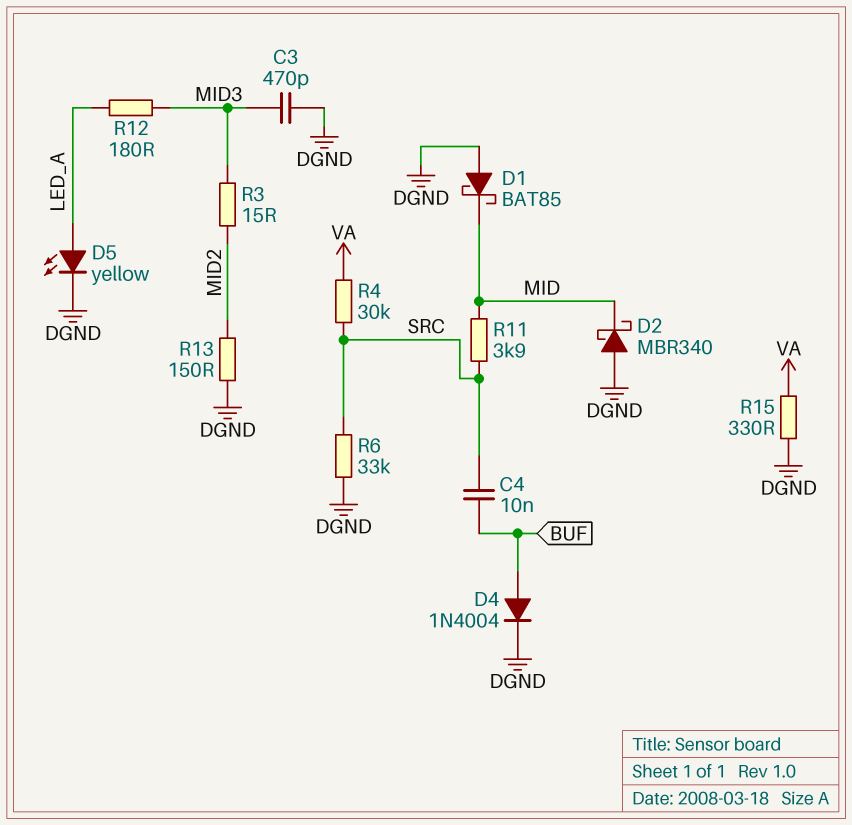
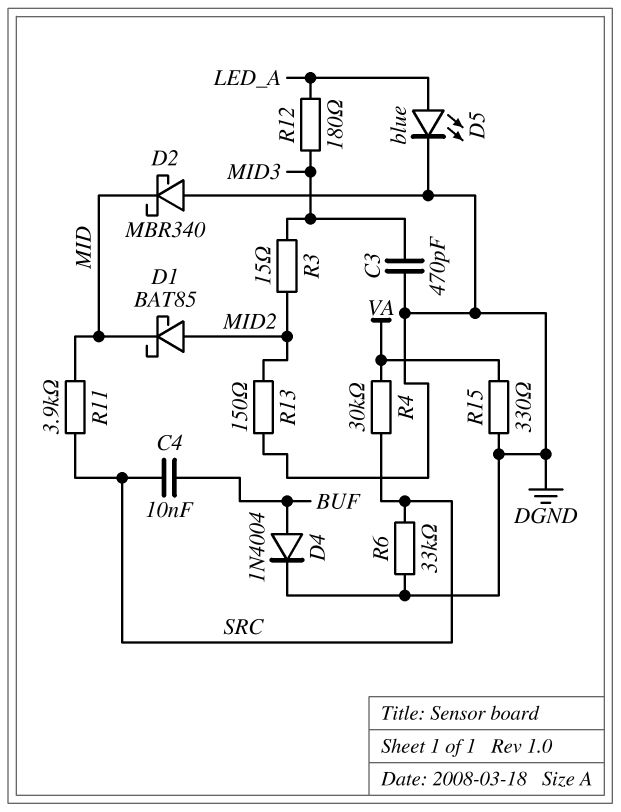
D1: schottky BAT85 (A DGND, K MID) -> schottky BAT85 (A MID2, K MID)
D5: LED yellow (A LED_A, K DGND) -> LED blue (A LED_A, K DGND)

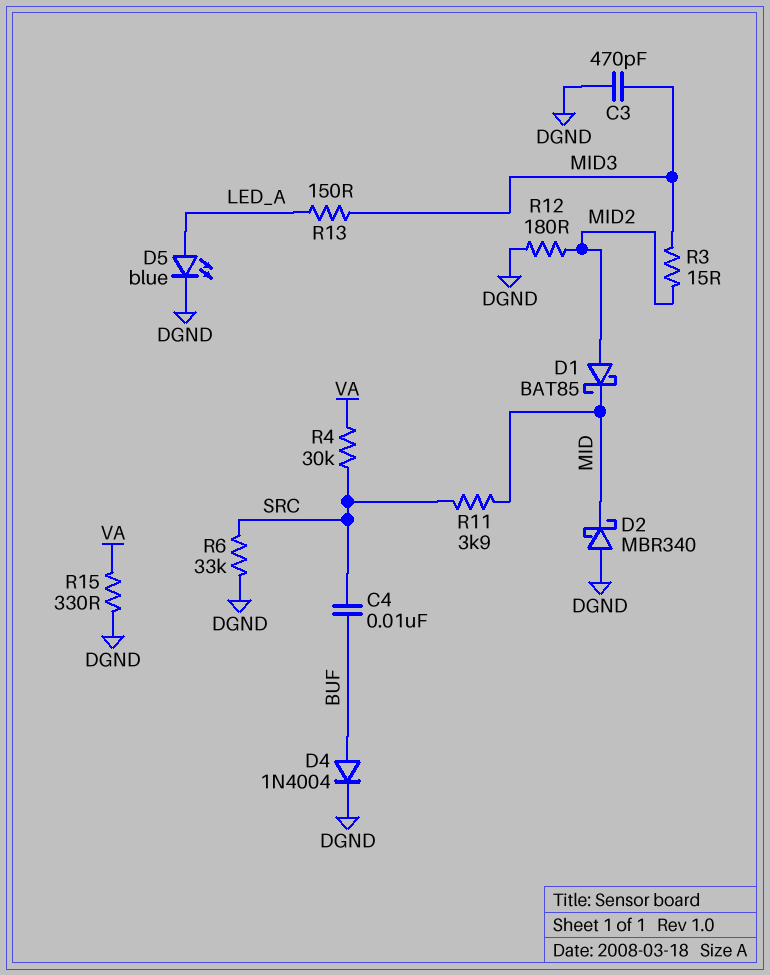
R12: 180 (LED_A, MID3) -> 180 (DGND, MID2)
R13: 150 (DGND, MID2) -> 150 (LED_A, MID3)

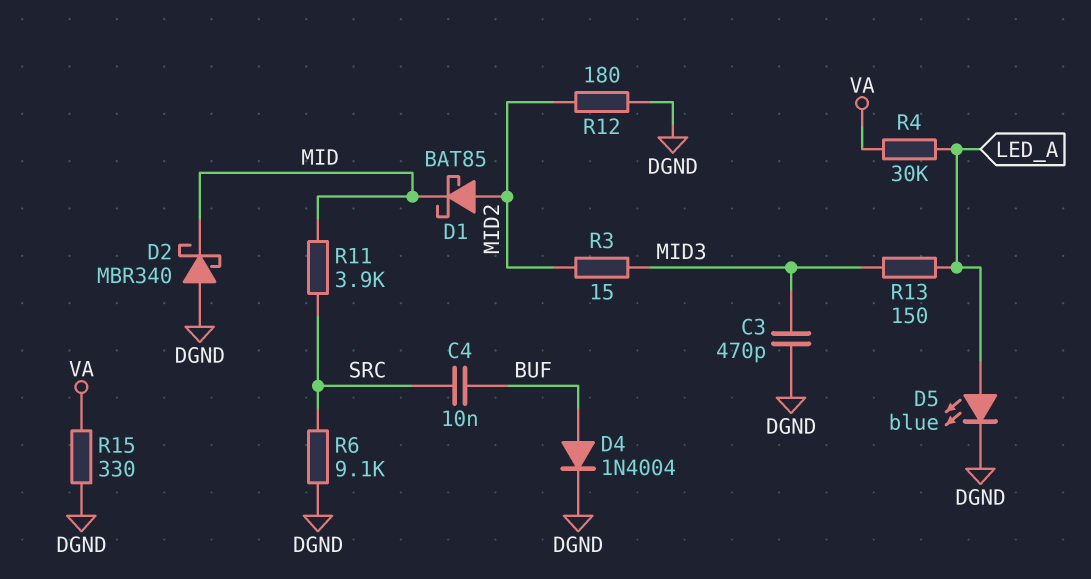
R4: 30k (SRC, VA) -> 30k (LED_A, VA)
R6: 33k (DGND, SRC) -> 9.1k (DGND, SRC)

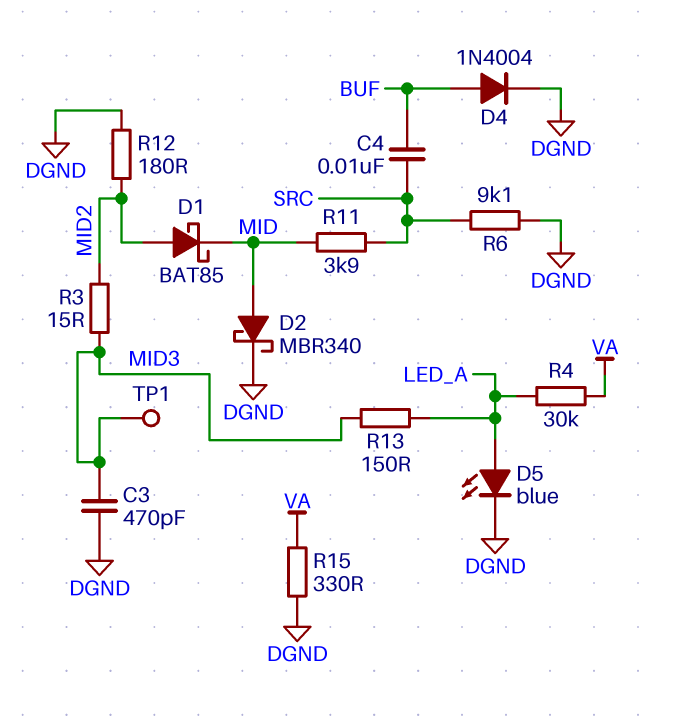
D2: schottky MBR340 (A DGND, K MID) -> schottky MBR340 (A MID, K DGND)
TP1: none -> test point (MID3)

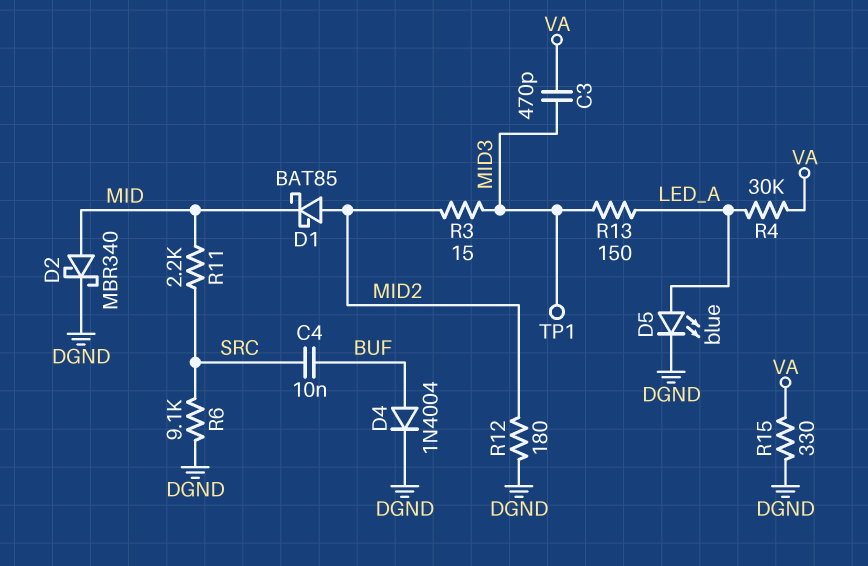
C3: 470pF (DGND, MID3) -> 470pF (MID3, VA)
R11: 3.9k (MID, SRC) -> 2.2k (MID, SRC)

